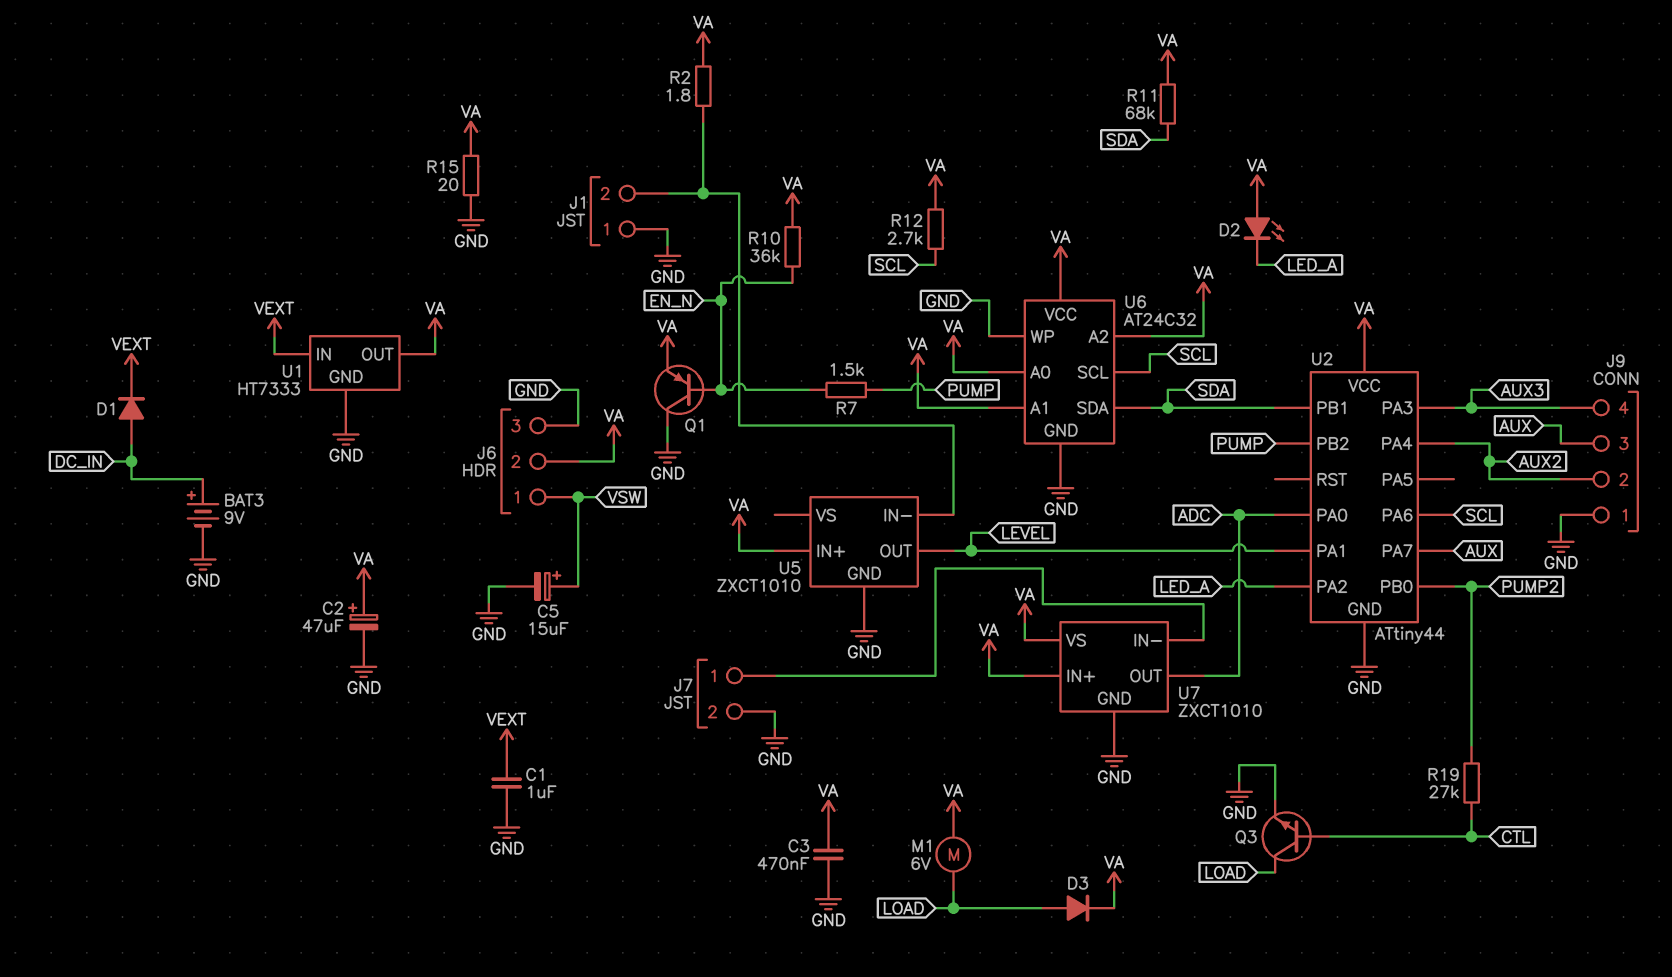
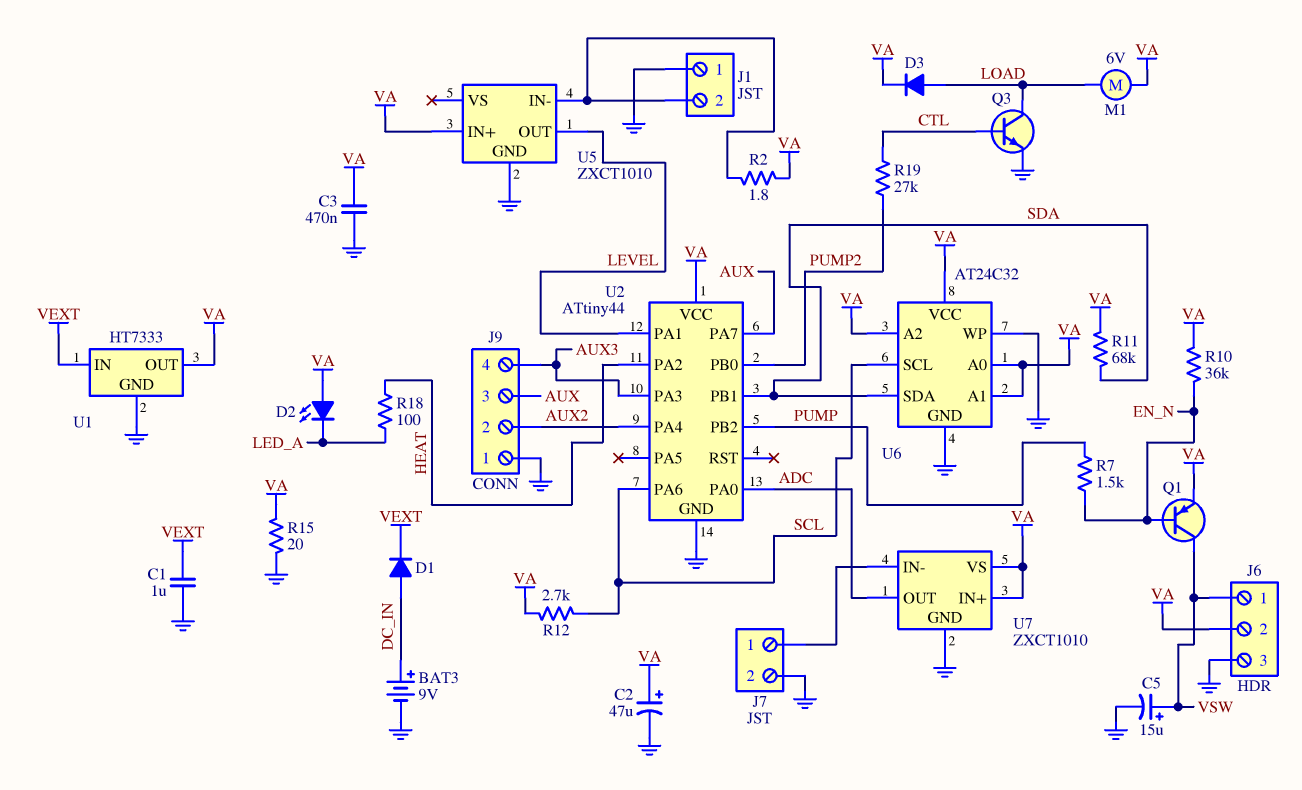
Q1: PNP (B EN_N, C GND, E VA) -> PNP (B EN_N, C VSW, E VA)
R18: none -> 100 (HEAT, LED_A)
U2 pin PA2: LED_A -> HEAT

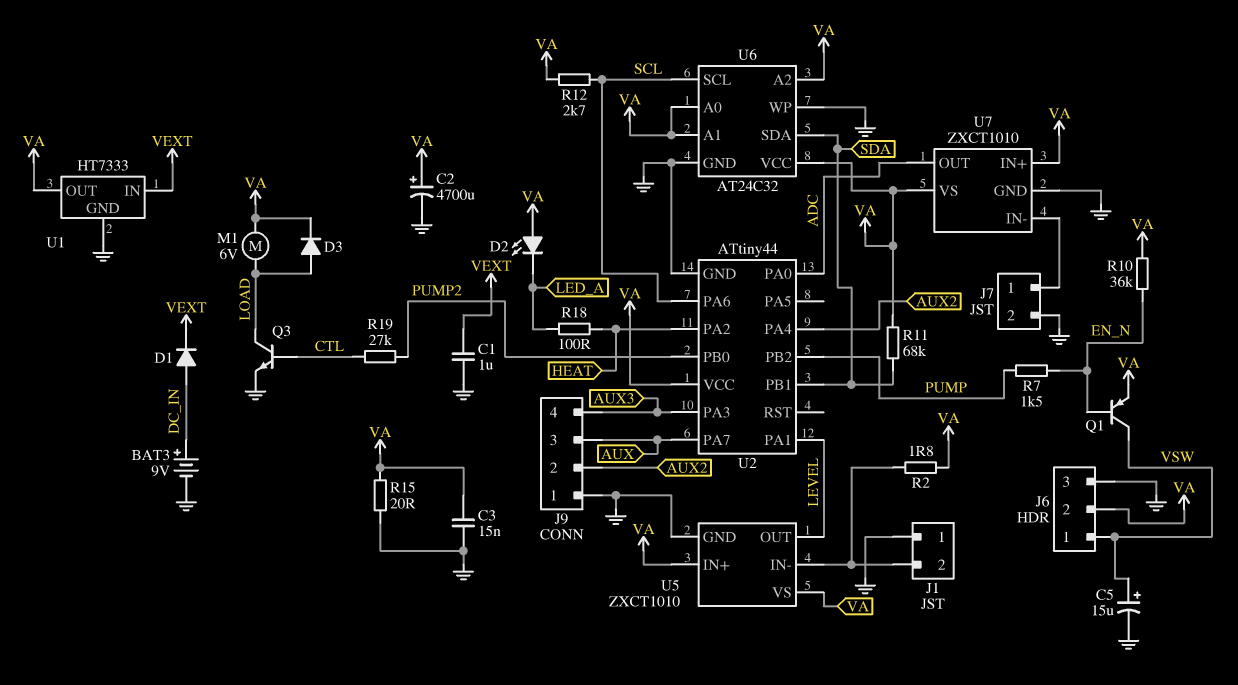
C2: 47uF (plus VA, minus GND) -> 4700uF (plus VA, minus GND)
C3: 470nF (GND, VA) -> 15nF (GND, VA)
U5 pin VS: none -> VA

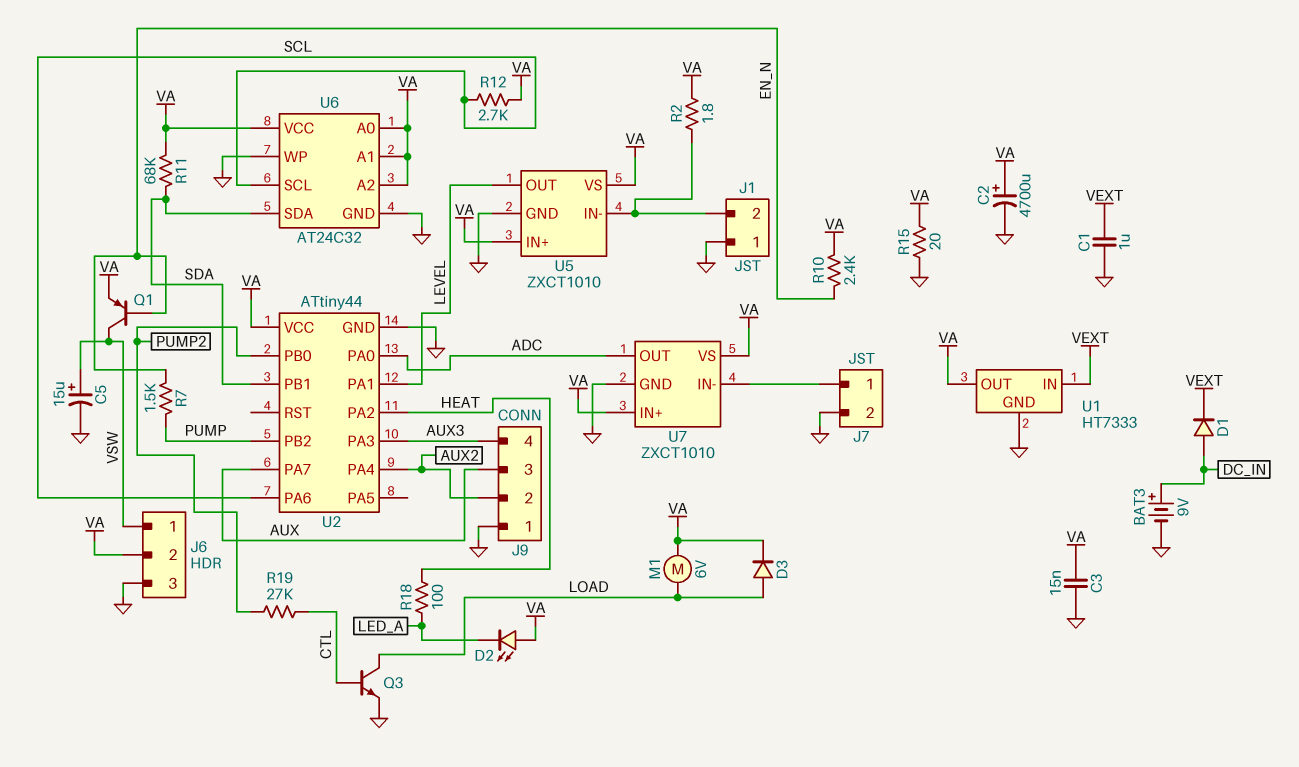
R10: 36k (EN_N, VA) -> 2.4k (EN_N, VA)

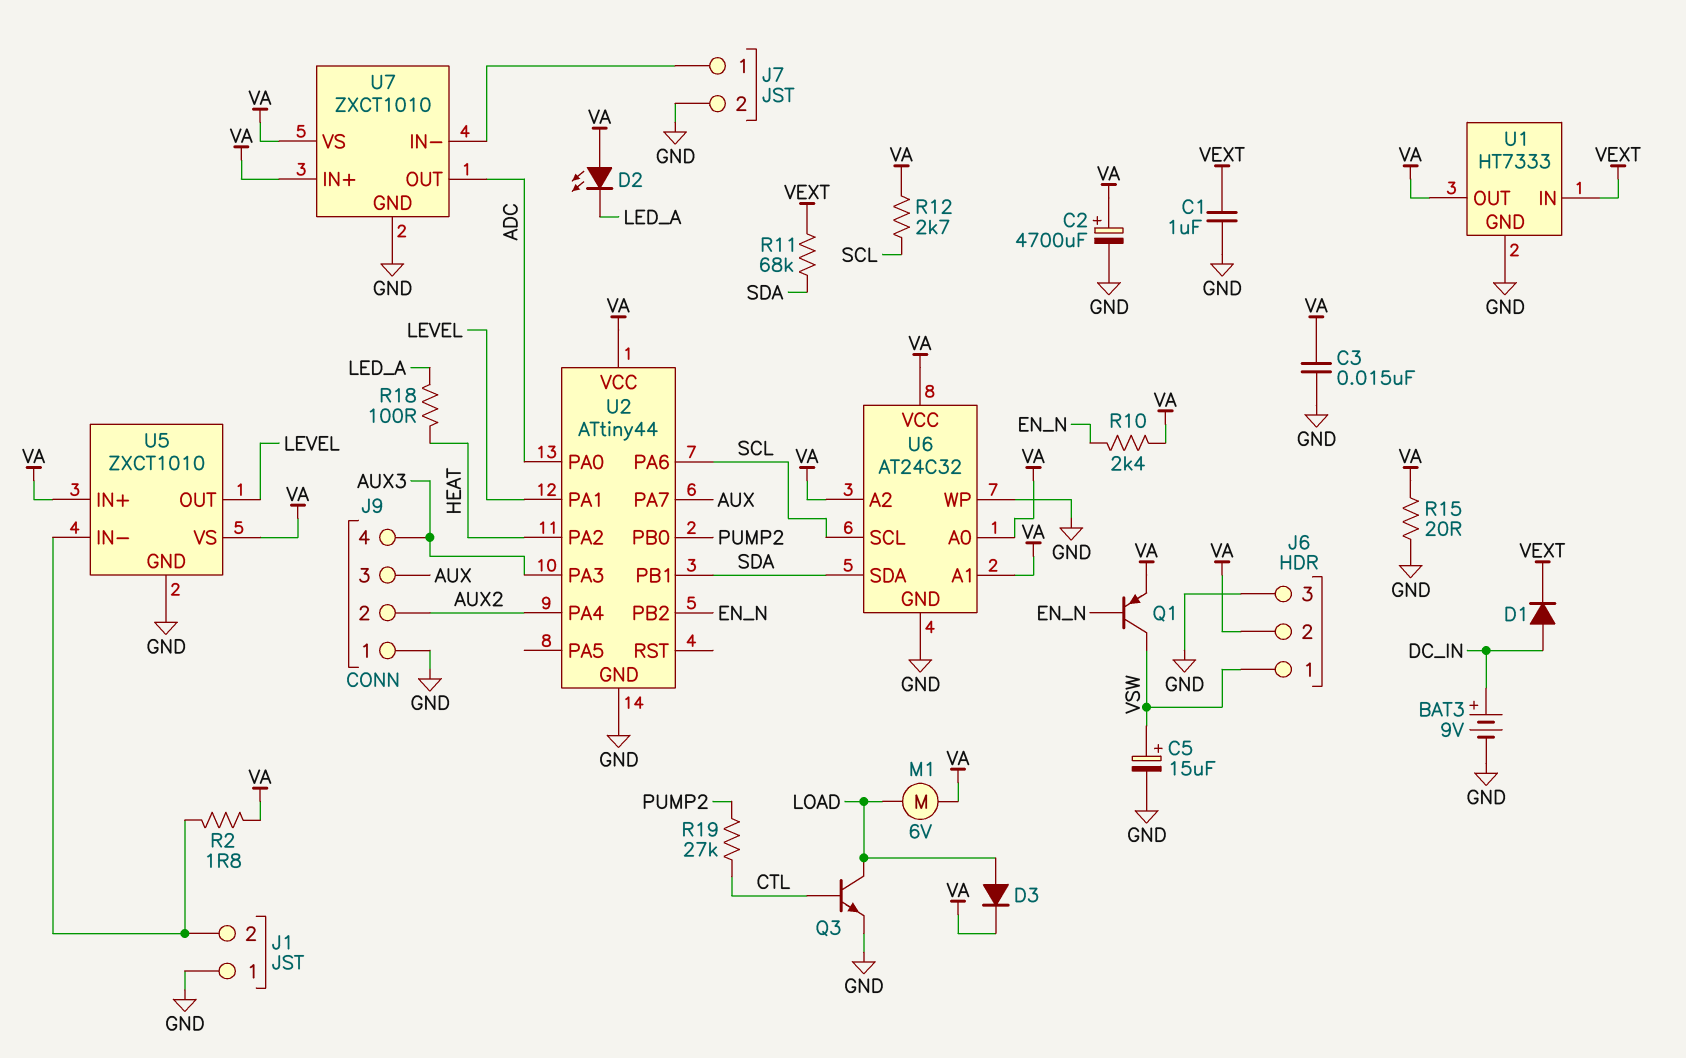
R7: 1.5k (EN_N, PUMP) -> none
R11: 68k (SDA, VA) -> 68k (SDA, VEXT)
U2 pin PB2: PUMP -> EN_N

